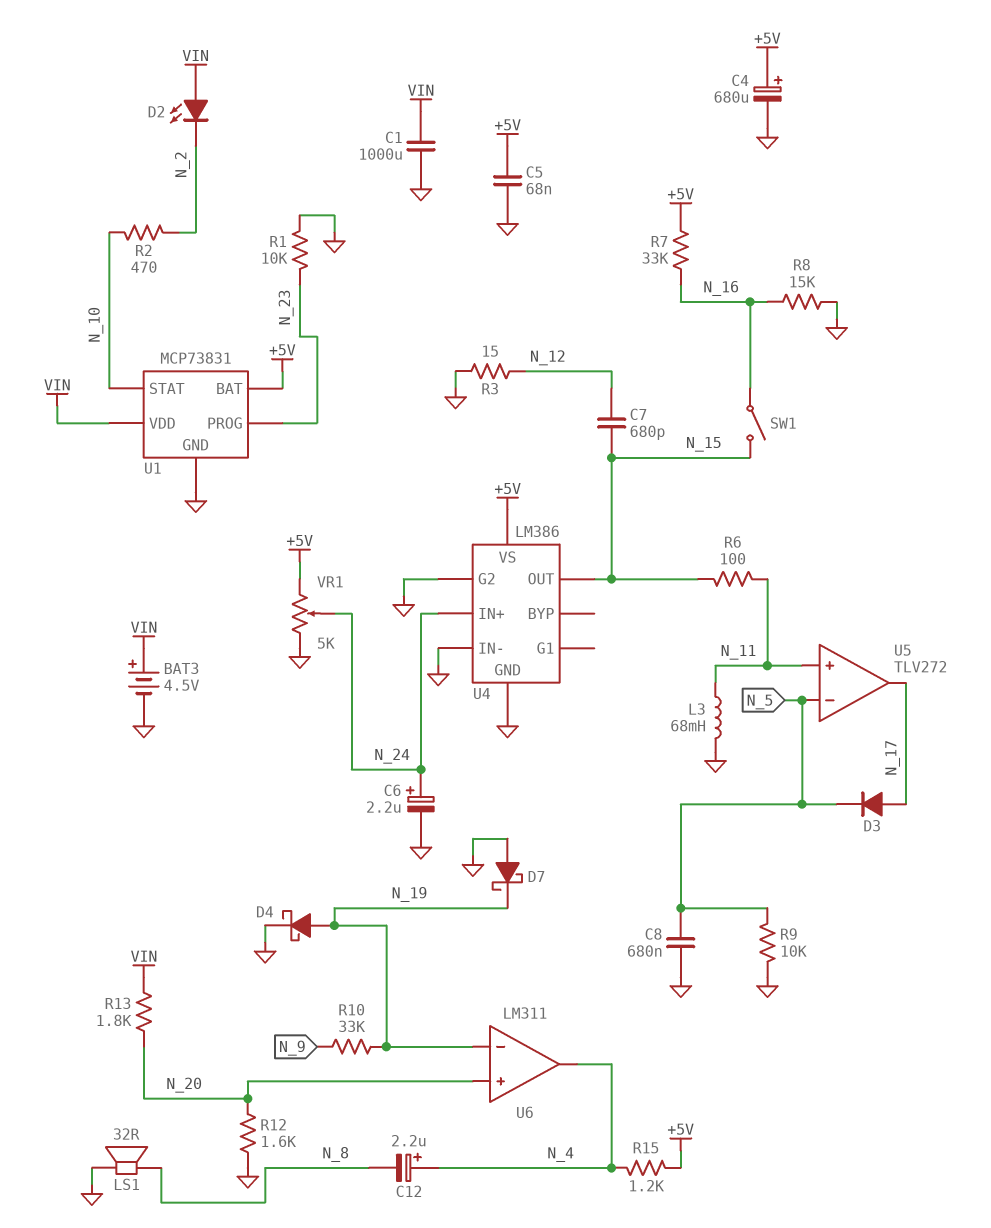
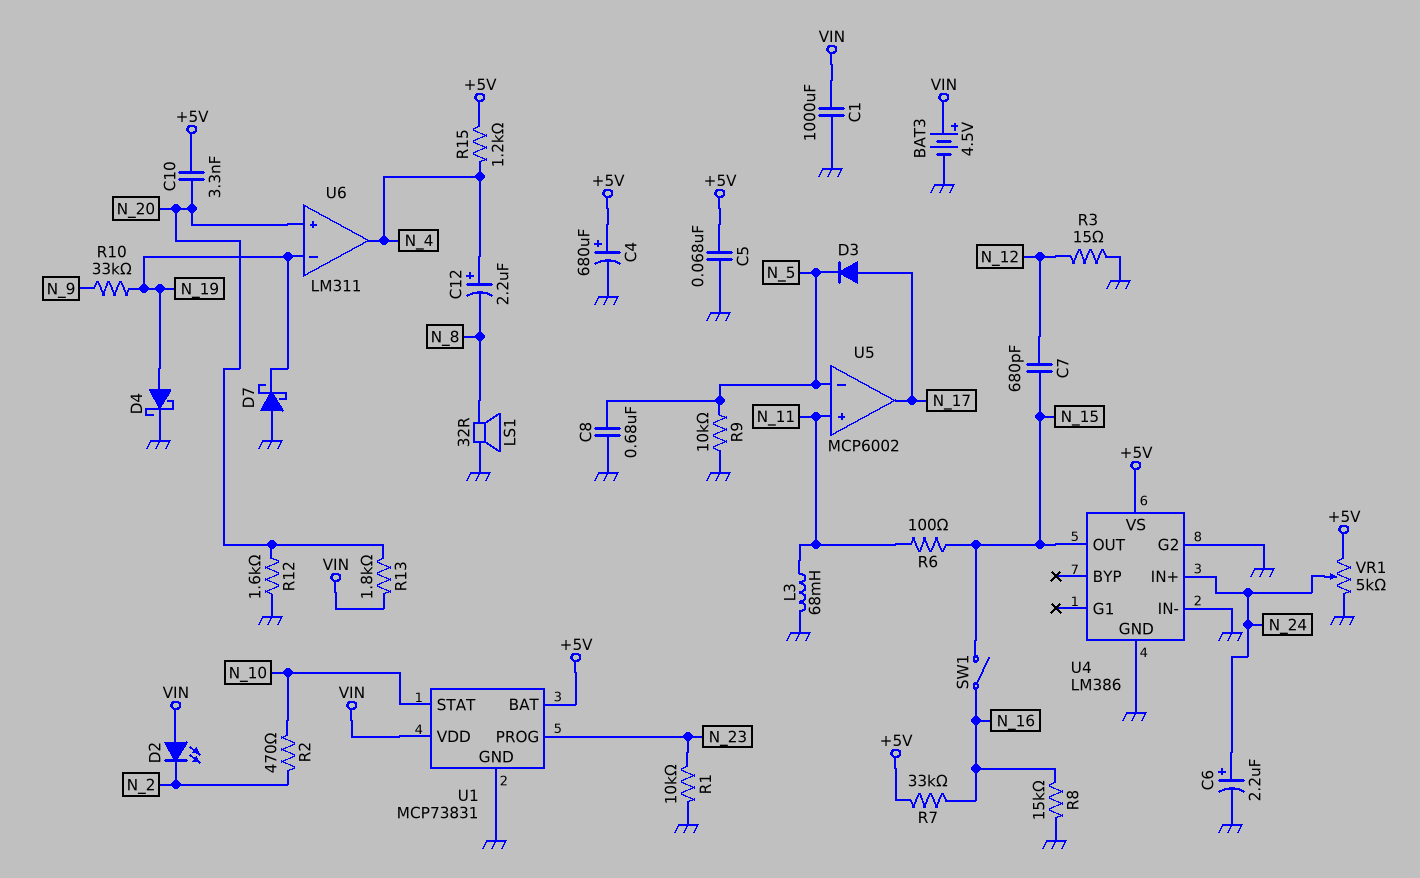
C10: none -> 3.3nF (+5V, N_20)
U5: TLV272 -> MCP6002

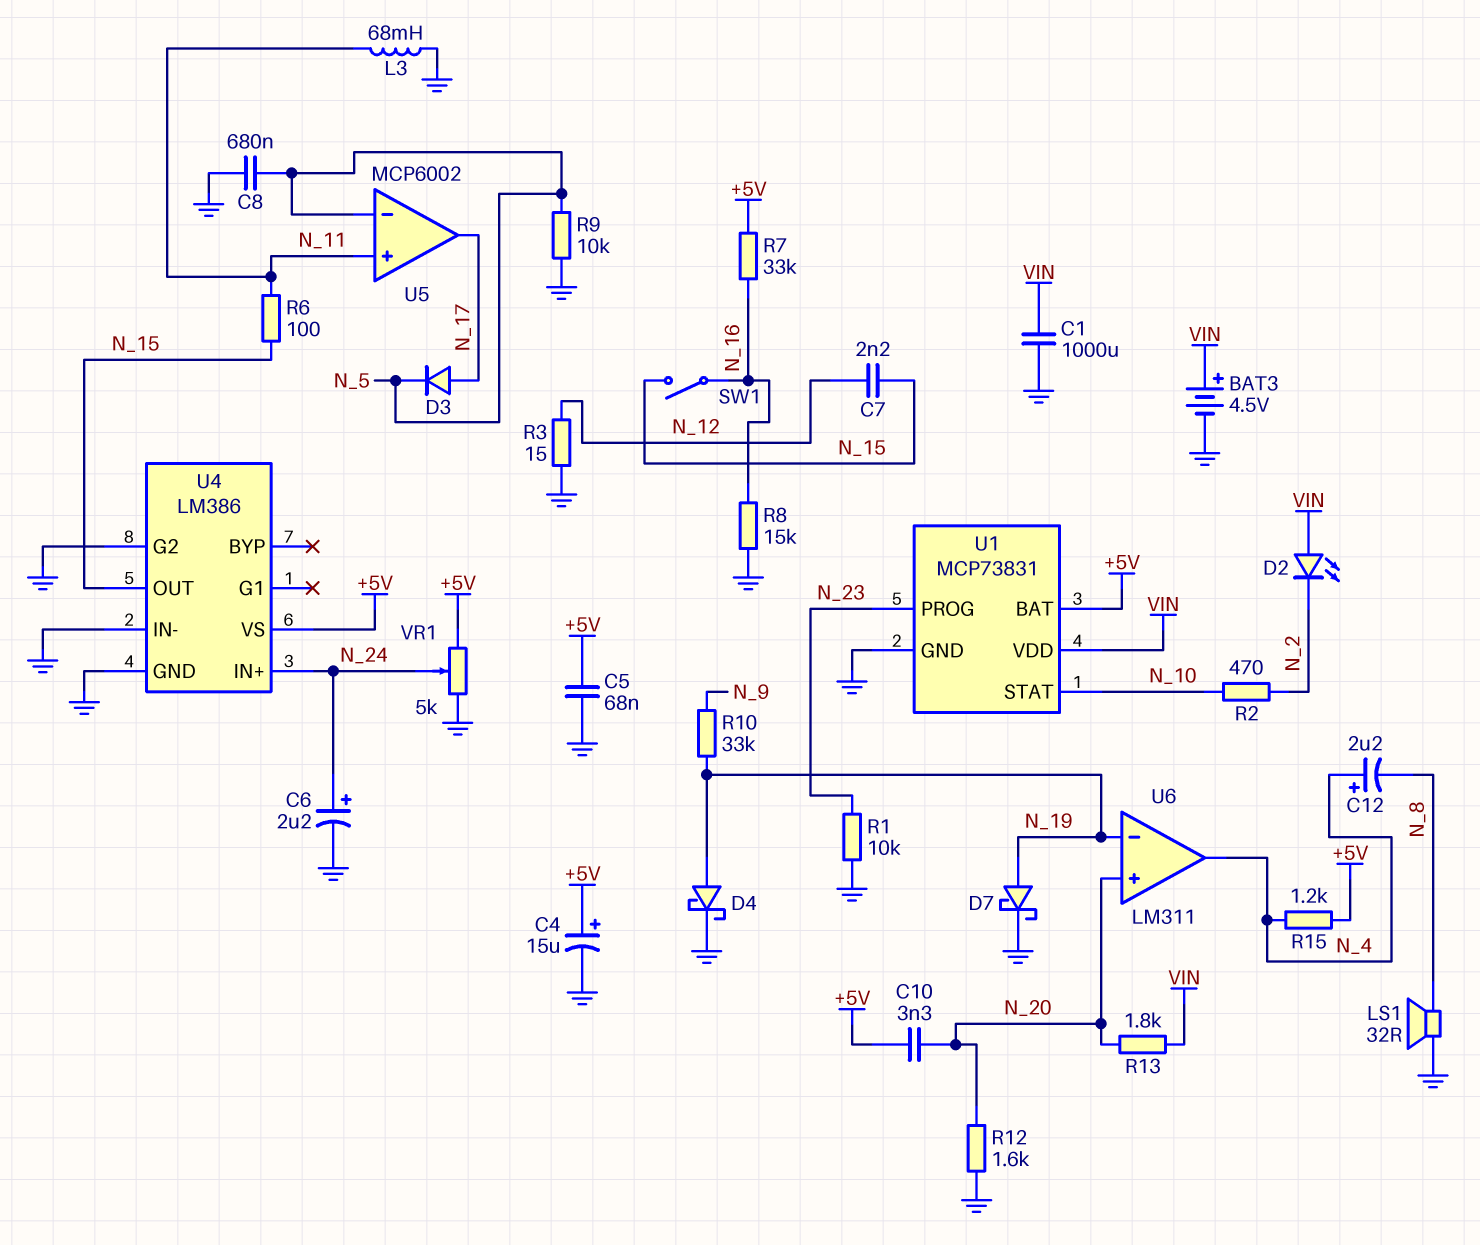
C4: 680uF (plus +5V, minus GND) -> 15uF (plus +5V, minus GND)
C7: 680pF (N_12, N_15) -> 2.2nF (N_12, N_15)
D7: schottky (A GND, K N_19) -> schottky (A N_19, K GND)

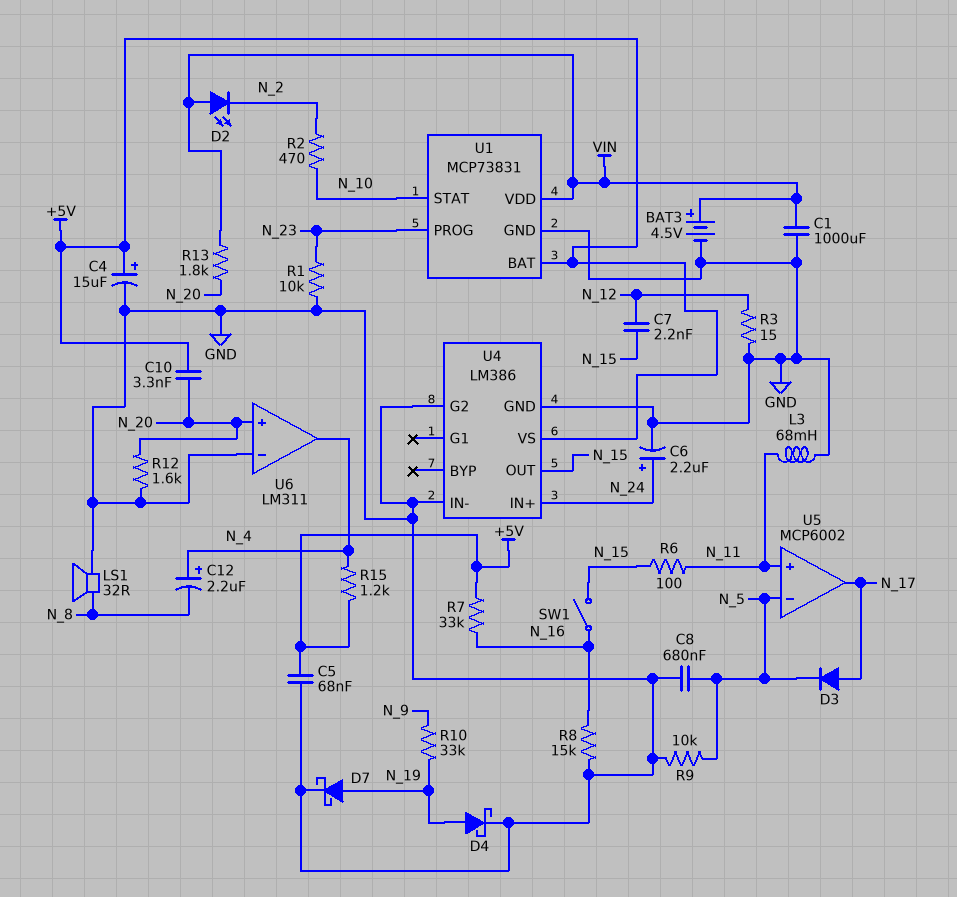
U6 pin in-: N_19 -> GND
VR1: 5k (+5V, GND, wiper N_24) -> none

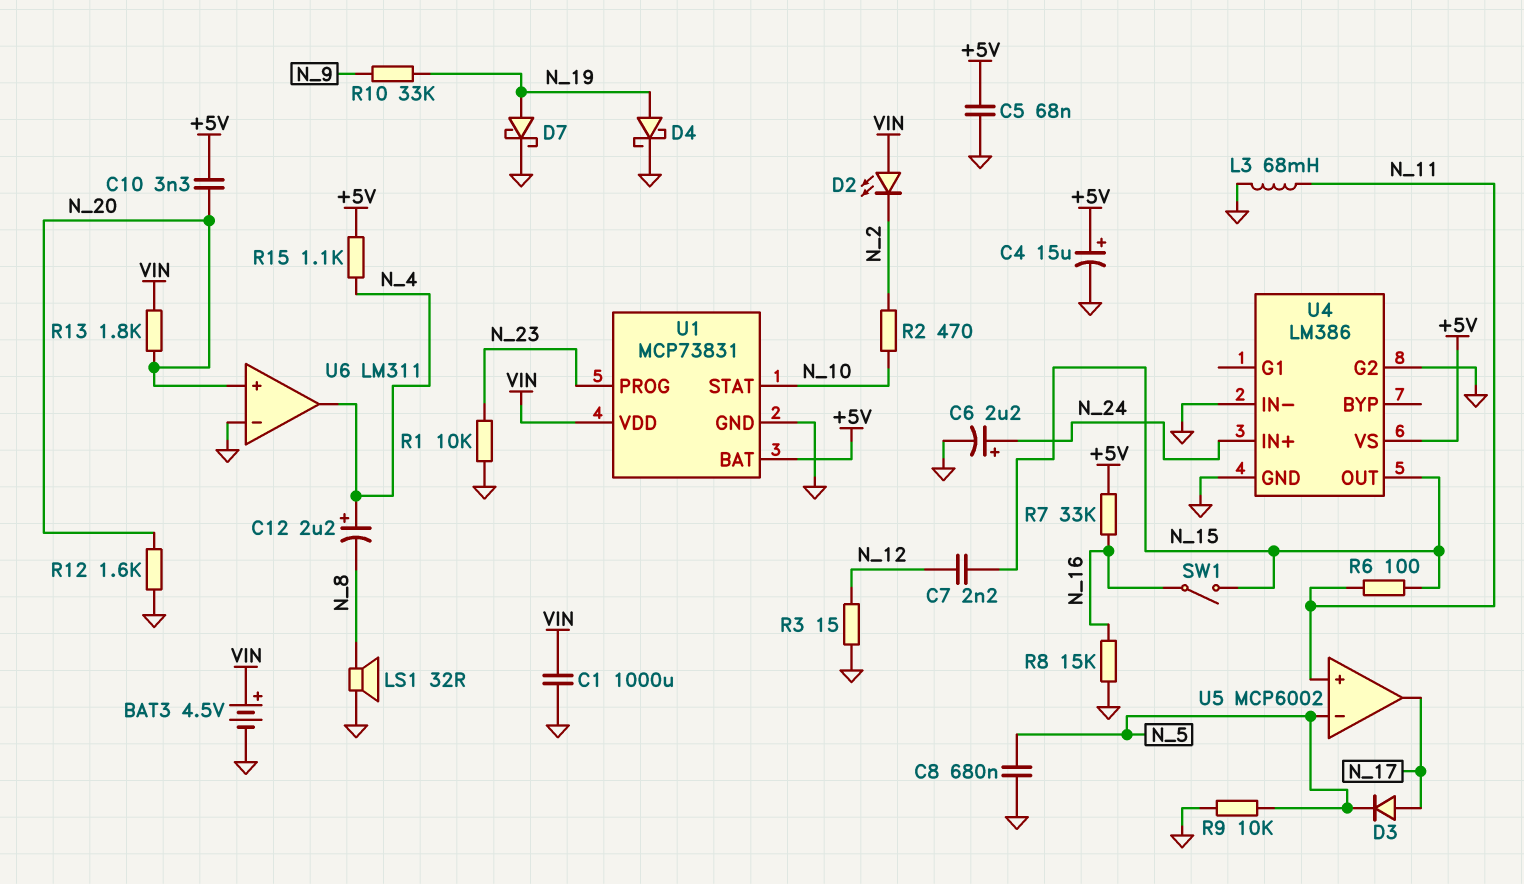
R15: 1.2k (+5V, N_4) -> 1.1k (+5V, N_4)

